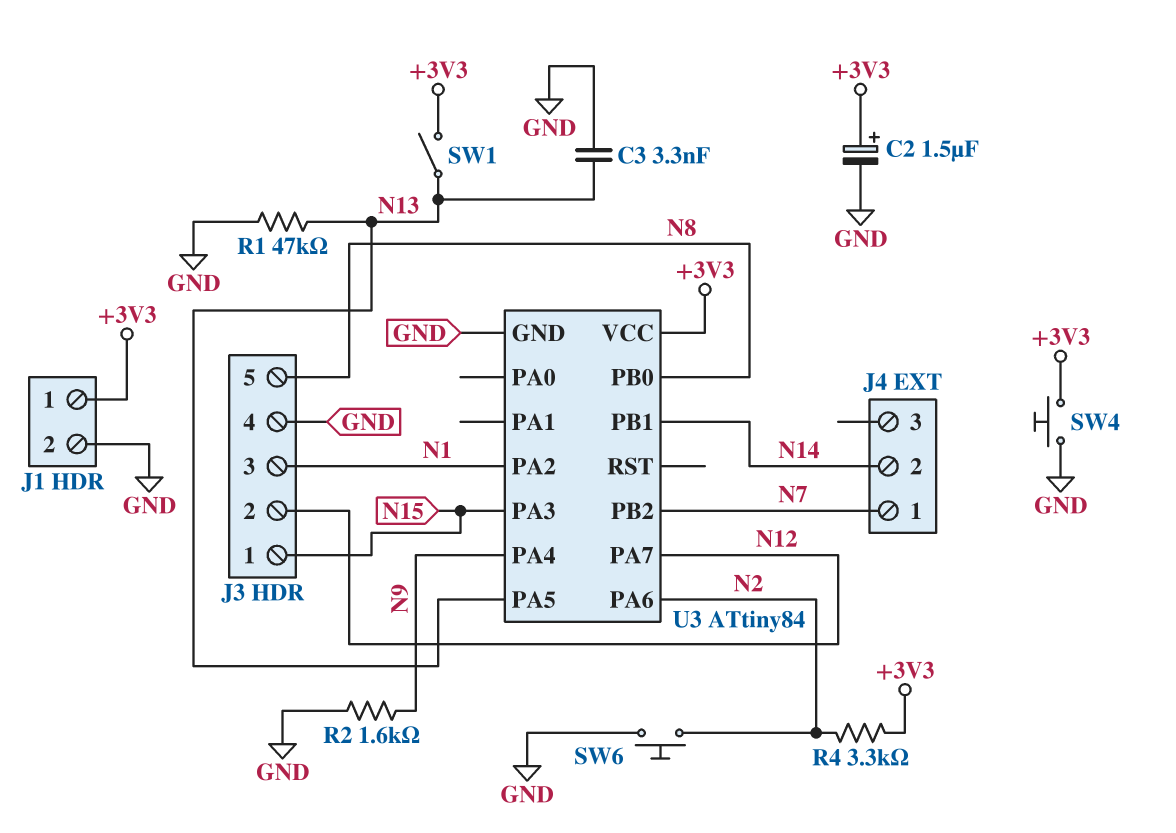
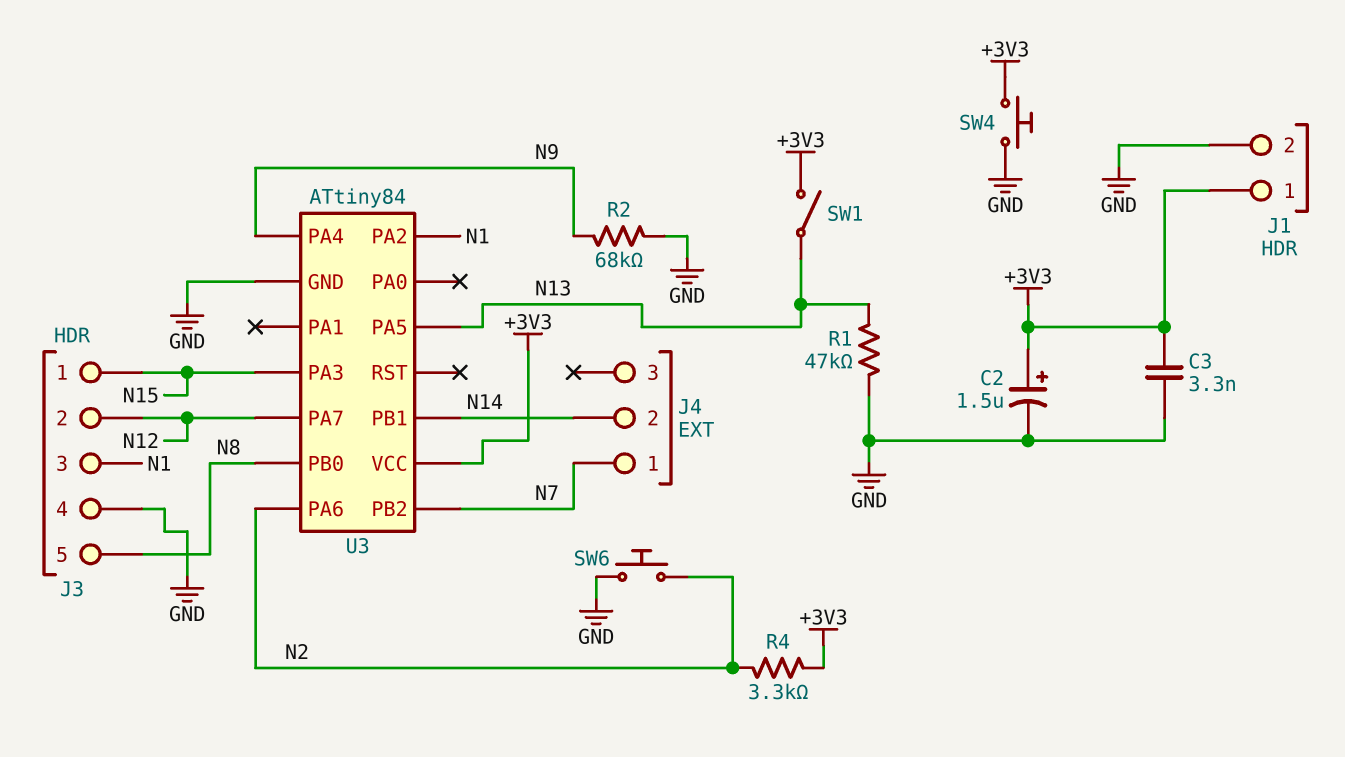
C3: 3.3nF (GND, N13) -> 3.3nF (+3V3, GND)
R2: 1.6k (GND, N9) -> 68k (GND, N9)

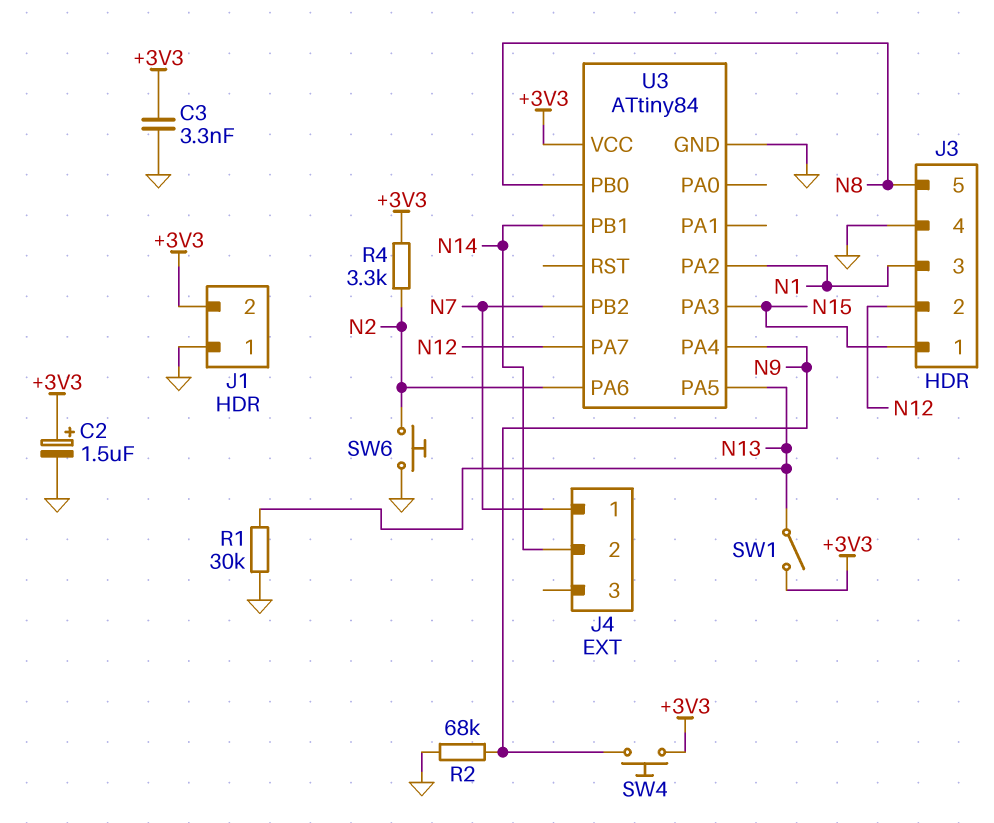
J1 pin 1: +3V3 -> GND
J1 pin 2: GND -> +3V3
R1: 47k (GND, N13) -> 30k (GND, N13)
SW4: button (+3V3, GND) -> button (+3V3, N9)

